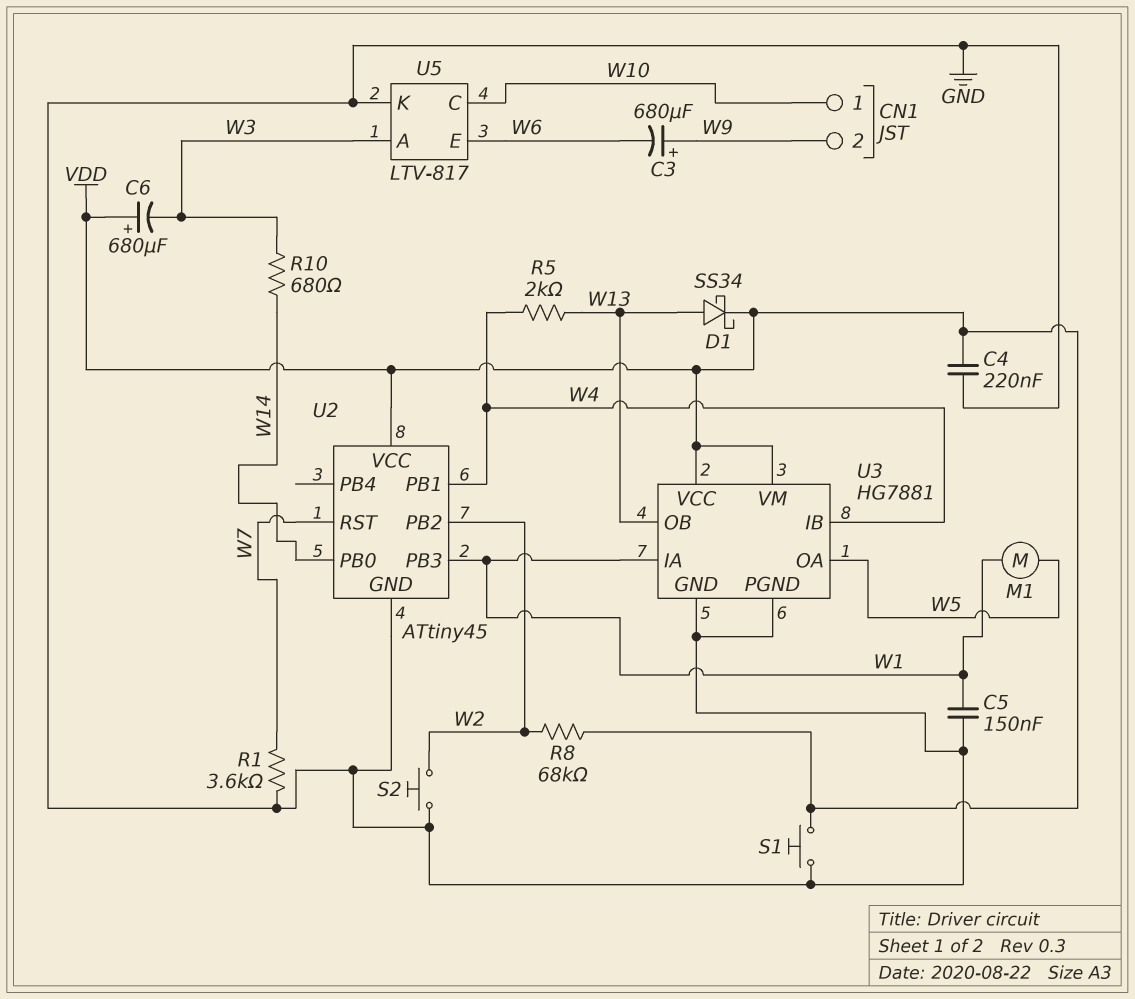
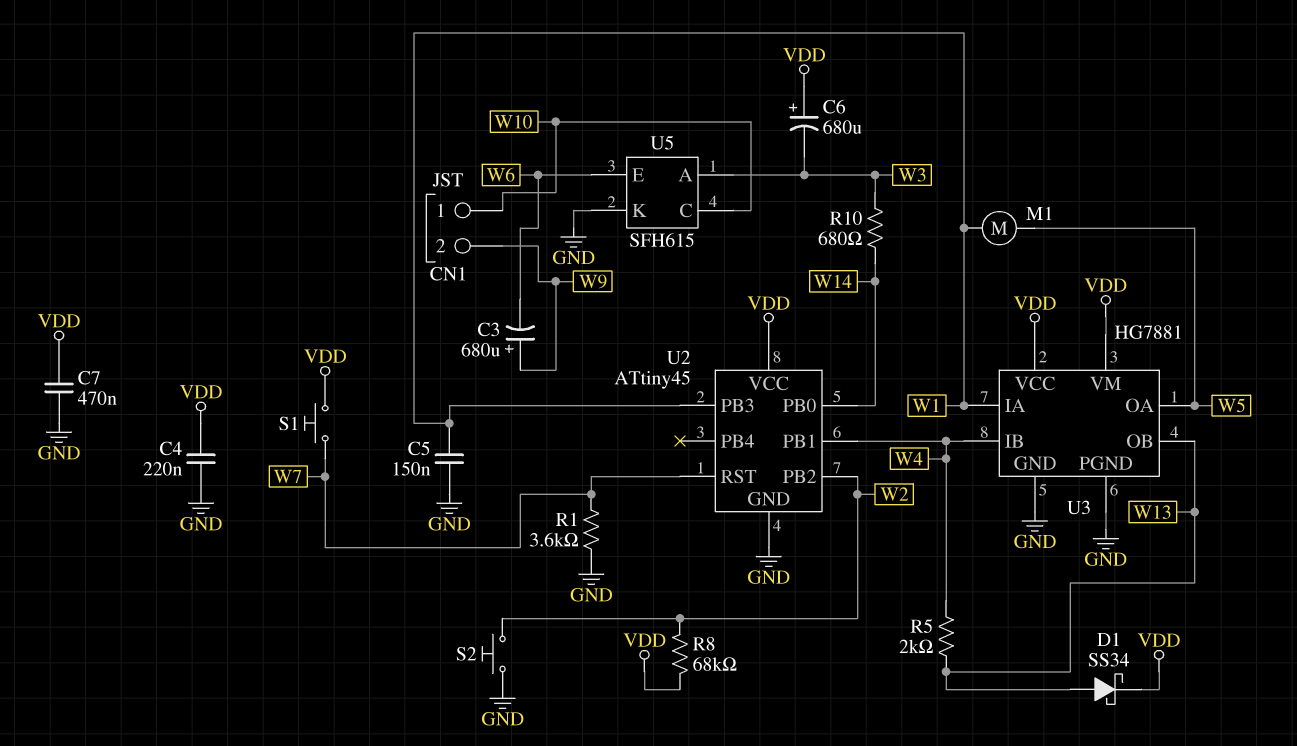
C7: none -> 470nF (GND, VDD)
S1: button (GND, VDD) -> button (VDD, W7)
U5: LTV-817 -> SFH615

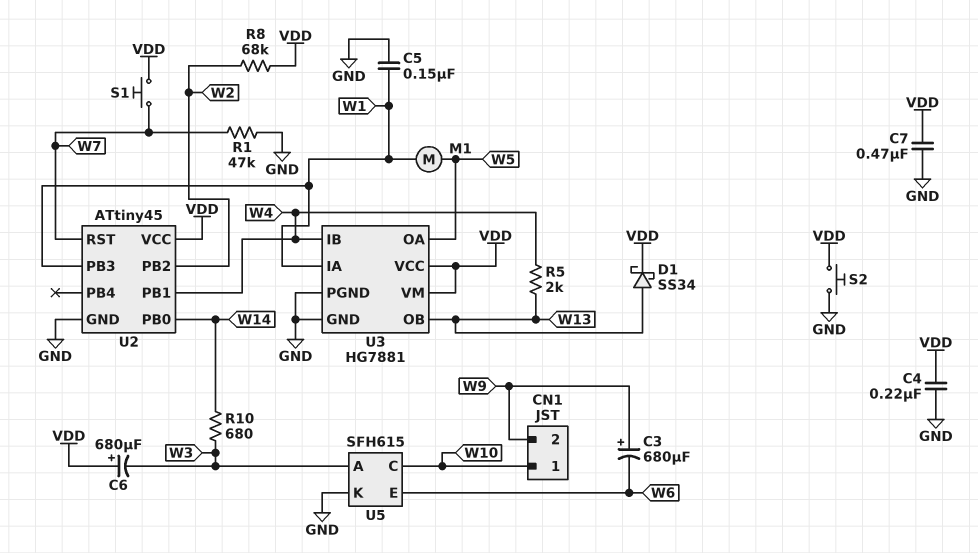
R1: 3.6k (GND, W7) -> 47k (GND, W7)
S2: button (GND, W2) -> button (GND, VDD)

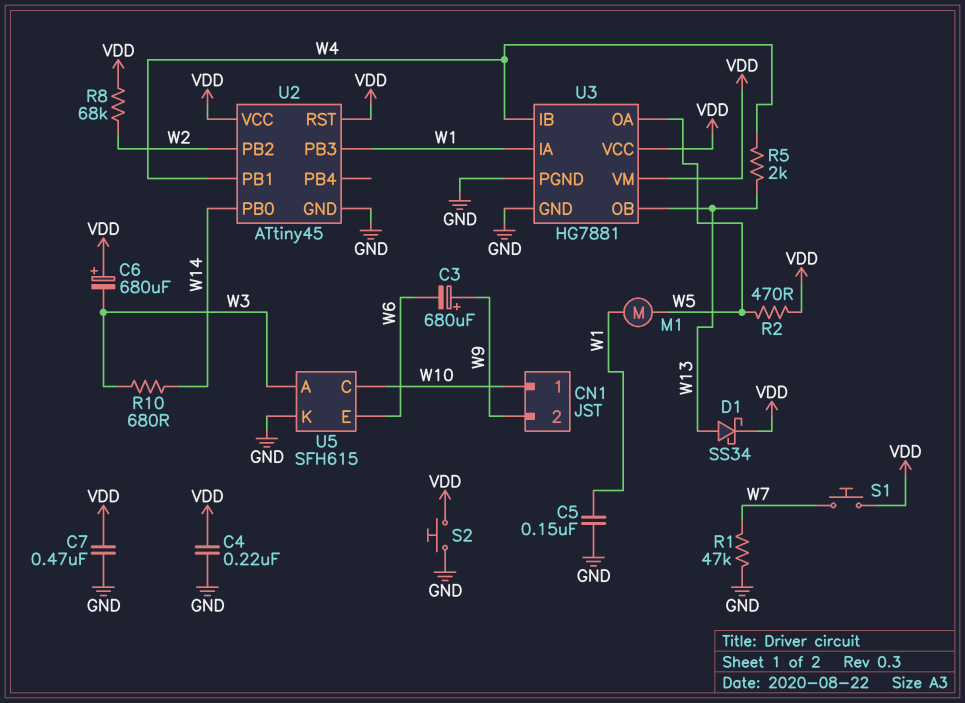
R2: none -> 470 (VDD, W5)
U2 pin RST: W7 -> VDD

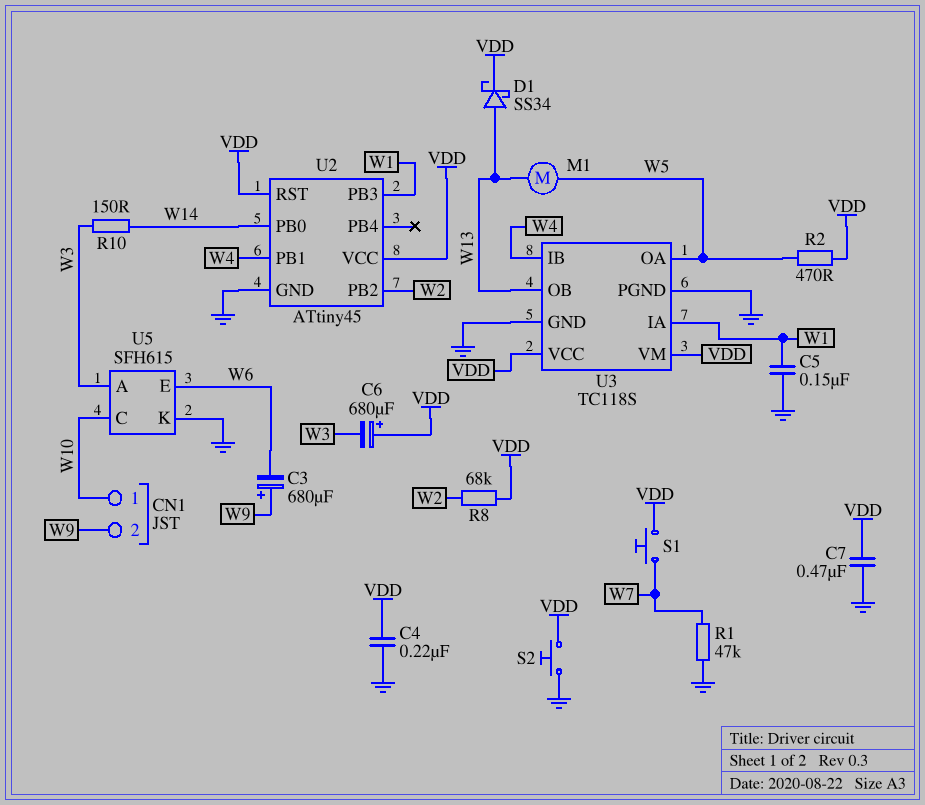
M1: motor (W1, W5) -> motor (W5, W13)
R5: 2k (W4, W13) -> none
R10: 680 (W3, W14) -> 150 (W3, W14)
U3: HG7881 -> TC118S

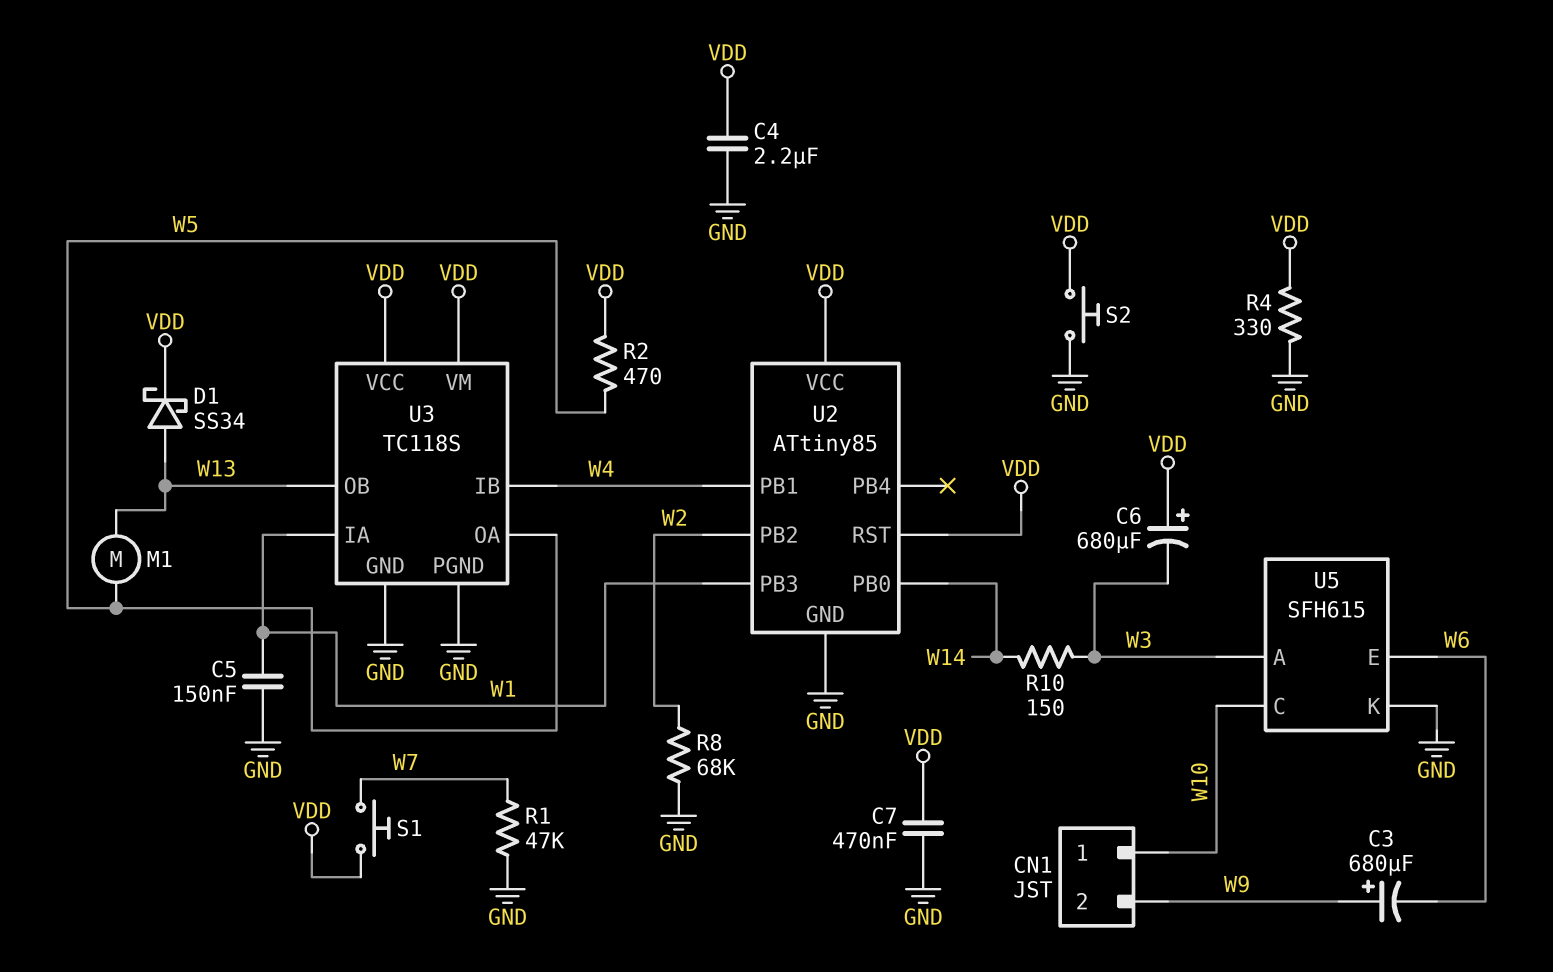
C4: 220nF (GND, VDD) -> 2.2uF (GND, VDD)
R4: none -> 330 (GND, VDD)
R8: 68k (VDD, W2) -> 68k (GND, W2)
U2: ATtiny45 -> ATtiny85

